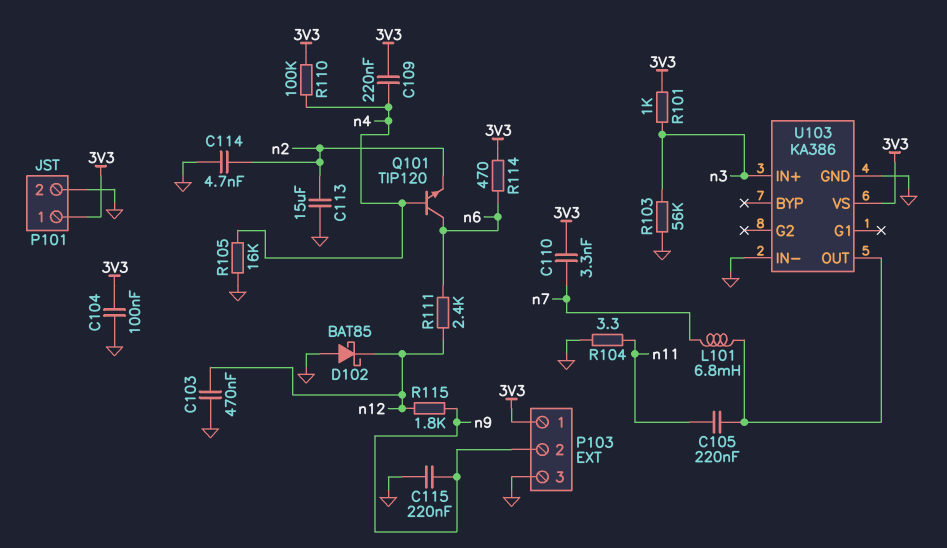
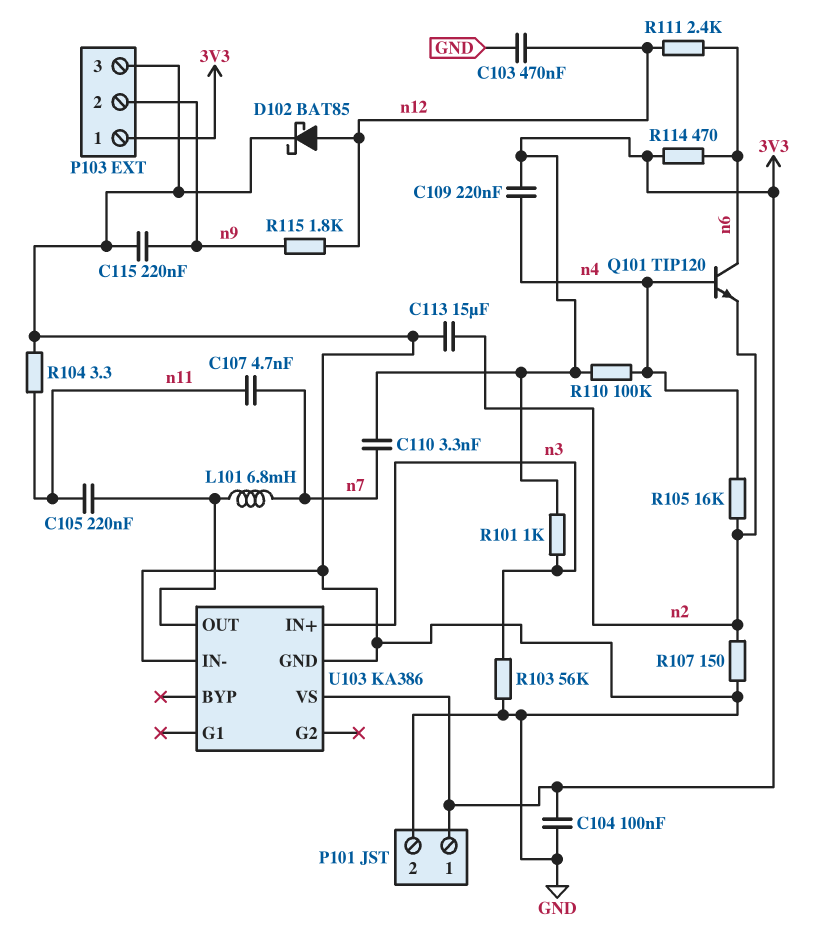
C107: none -> 4.7nF (n7, n11)
C114: 4.7nF (GND, n2) -> none
D102: schottky BAT85 (A GND, K n12) -> schottky BAT85 (A n12, K GND)
R105: 16k (GND, n4) -> 16k (n2, n4)
R107: none -> 150 (GND, n2)

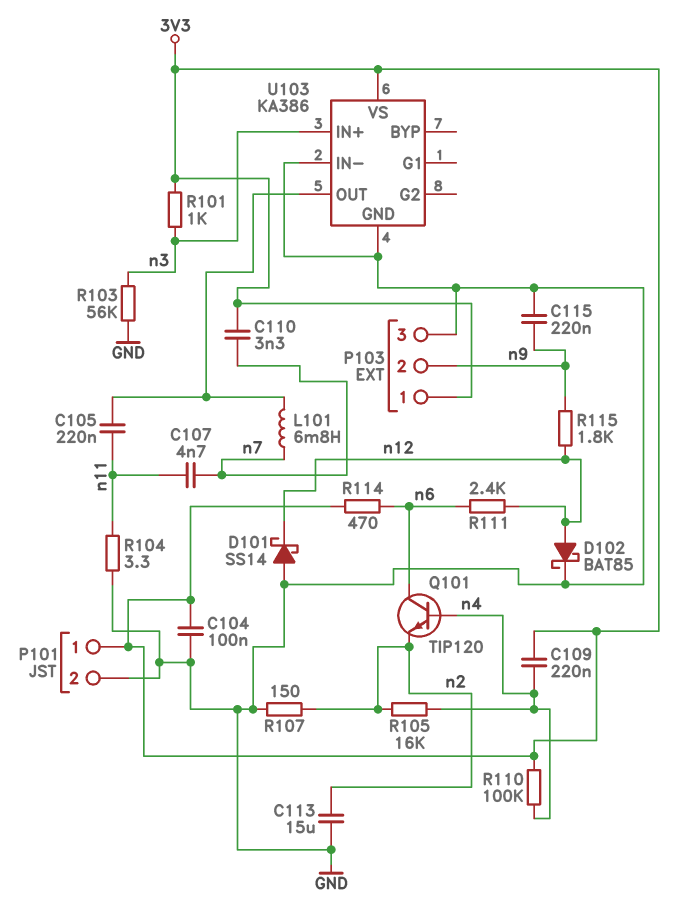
C103: 470nF (GND, n12) -> none
D101: none -> schottky SS14 (A GND, K n12)

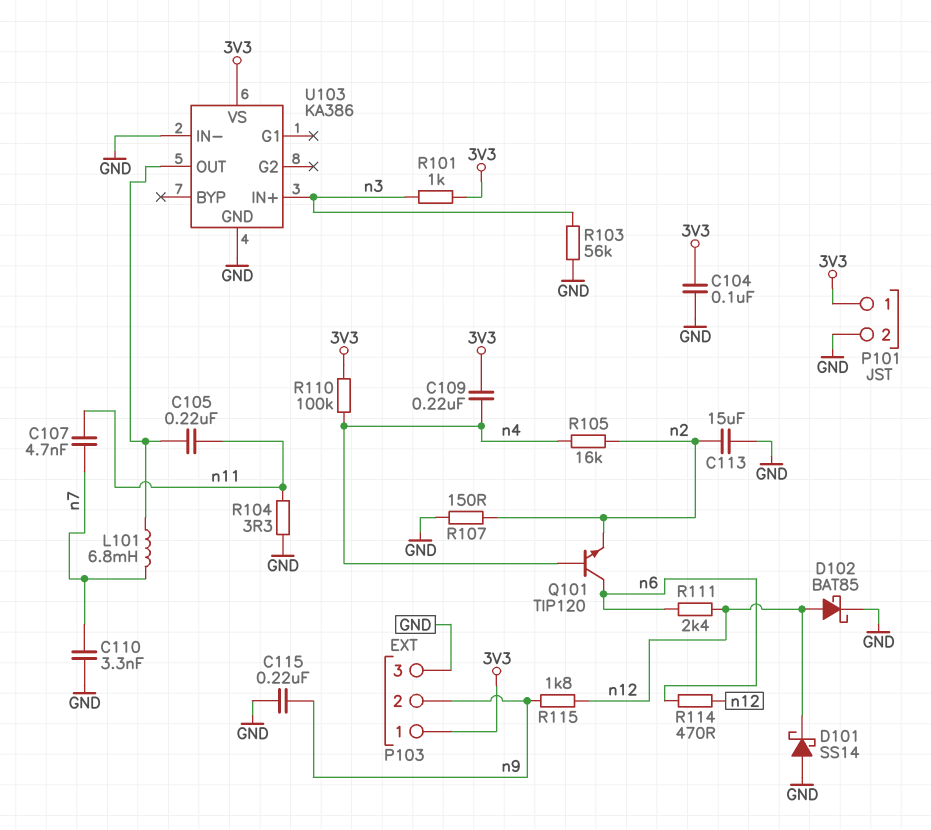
C110: 3.3nF (3V3, n7) -> 3.3nF (GND, n7)
R114: 470 (3V3, n6) -> 470 (n6, n12)

